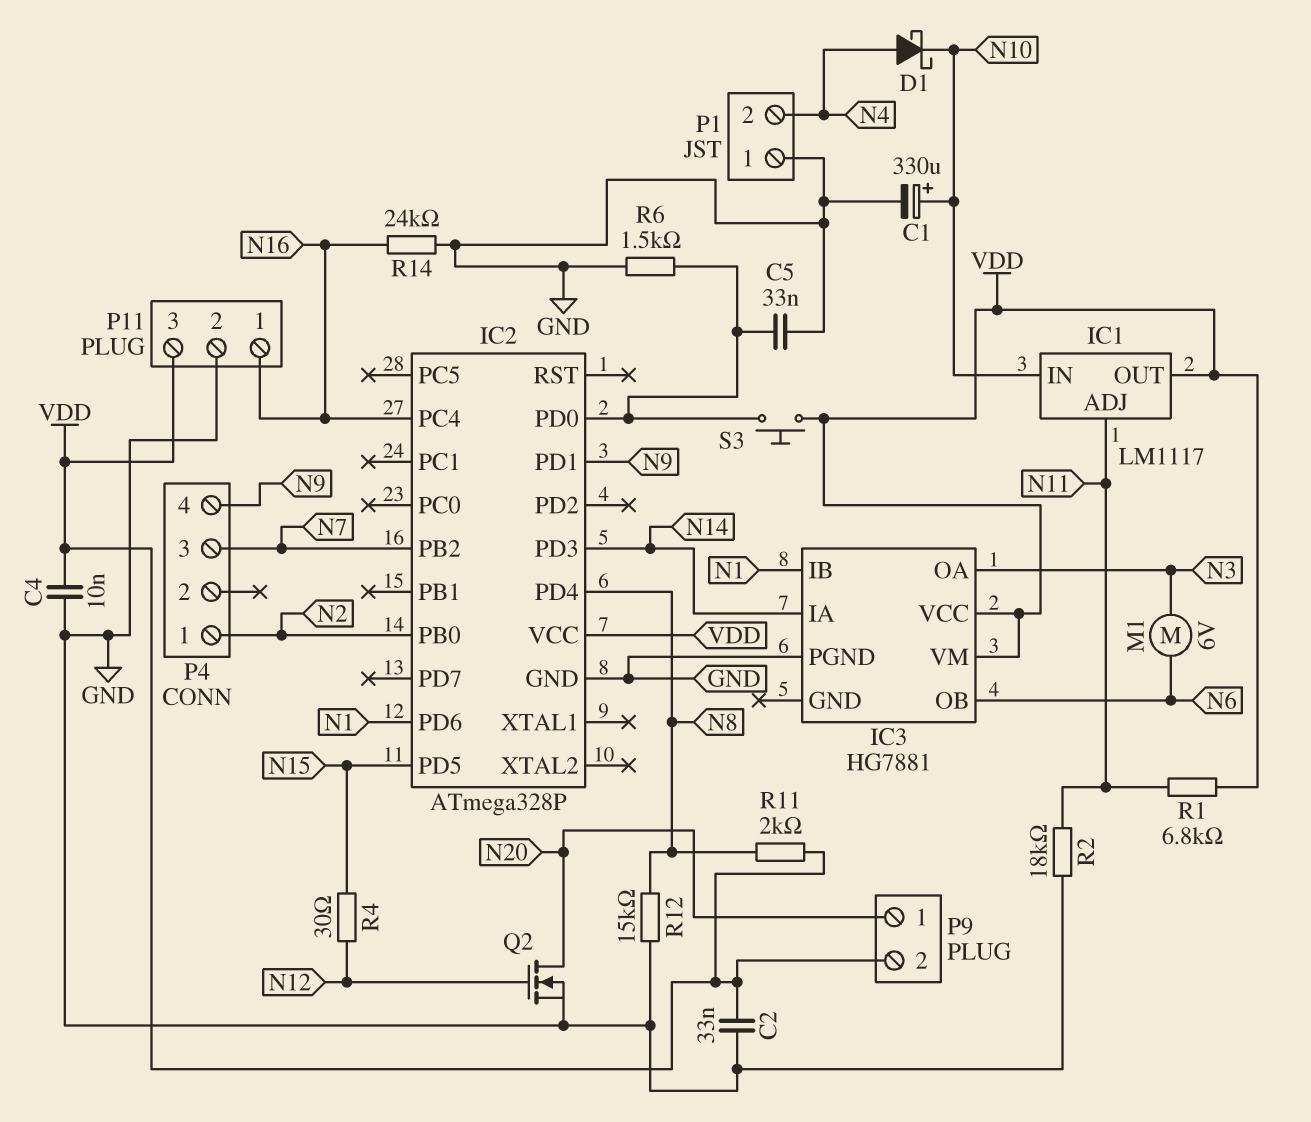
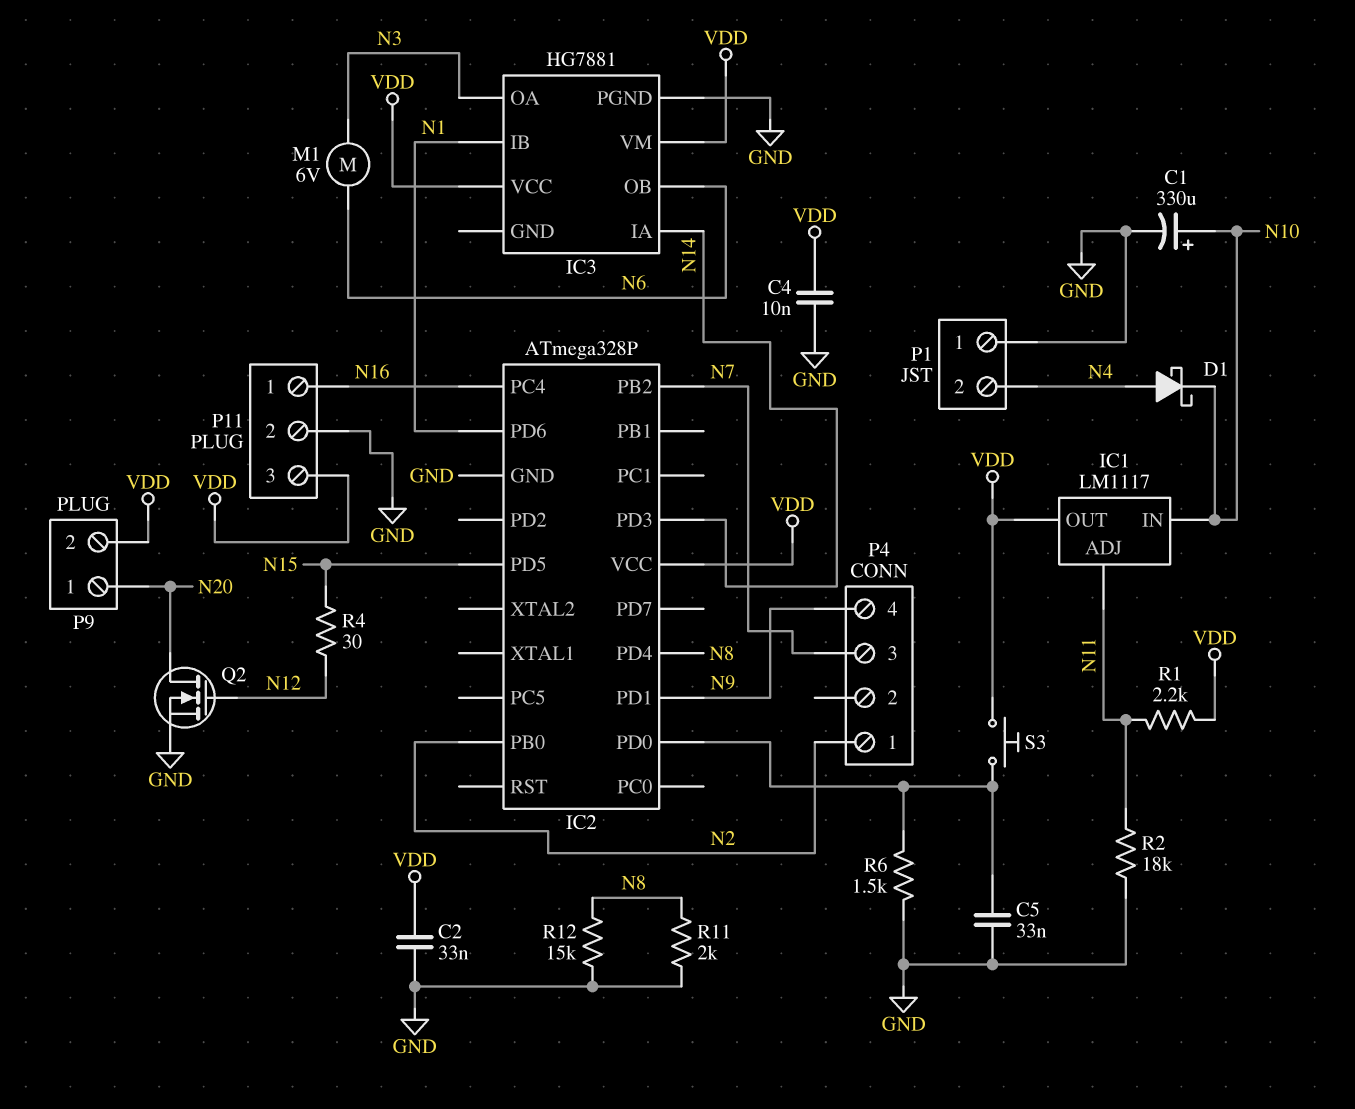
R1: 6.8k (N11, VDD) -> 2.2k (N11, VDD)
R11: 2k (N8, VDD) -> 2k (GND, N8)
R14: 24k (GND, N16) -> none

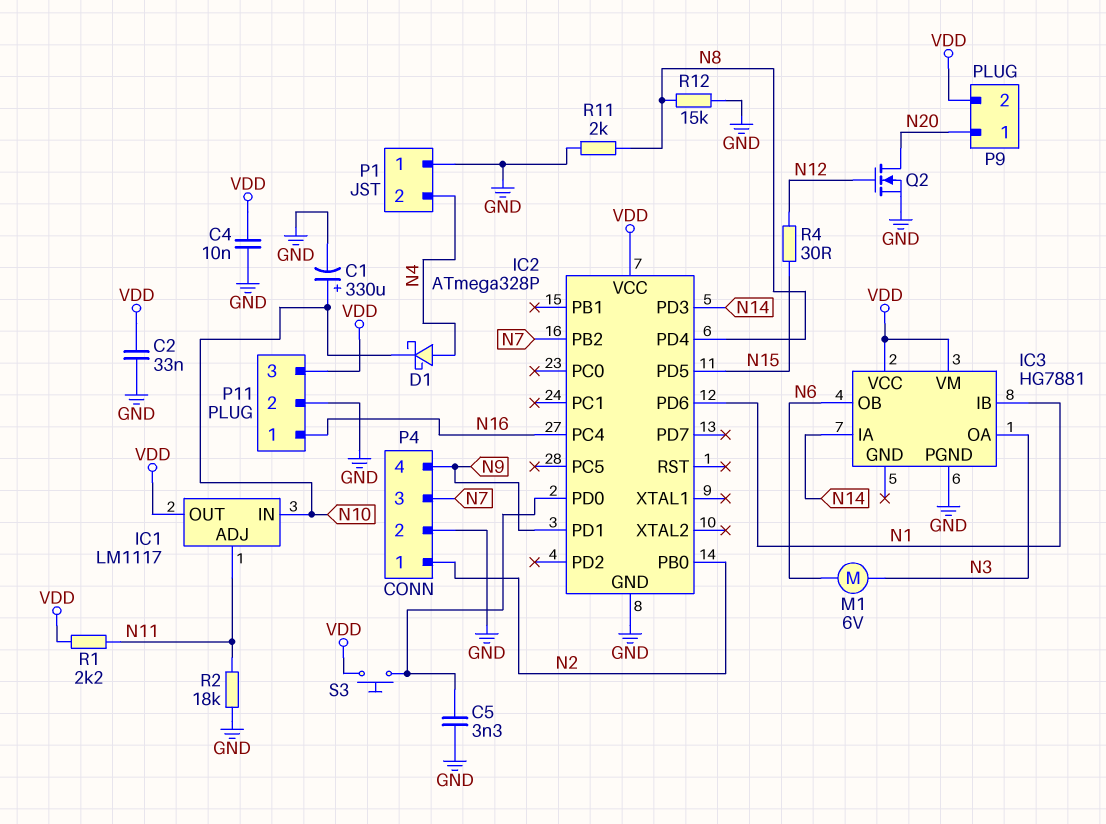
C5: 33nF (GND, IC2/PD0) -> 3.3nF (GND, IC2/PD0)
P4 pin 2: none -> GND
R6: 1.5k (GND, IC2/PD0) -> none

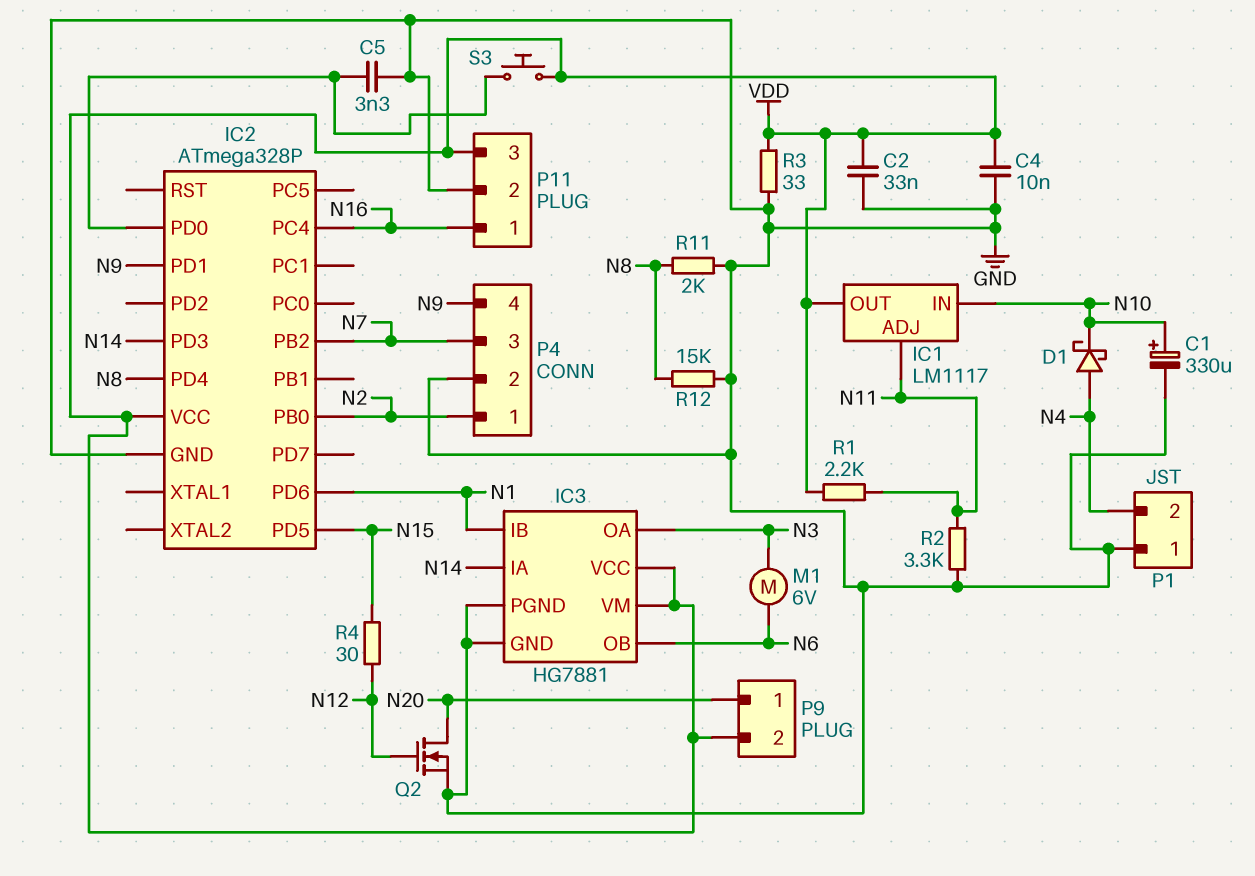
IC3 pin GND: none -> GND
R2: 18k (GND, N11) -> 3.3k (GND, N11)
R3: none -> 33 (GND, VDD)

